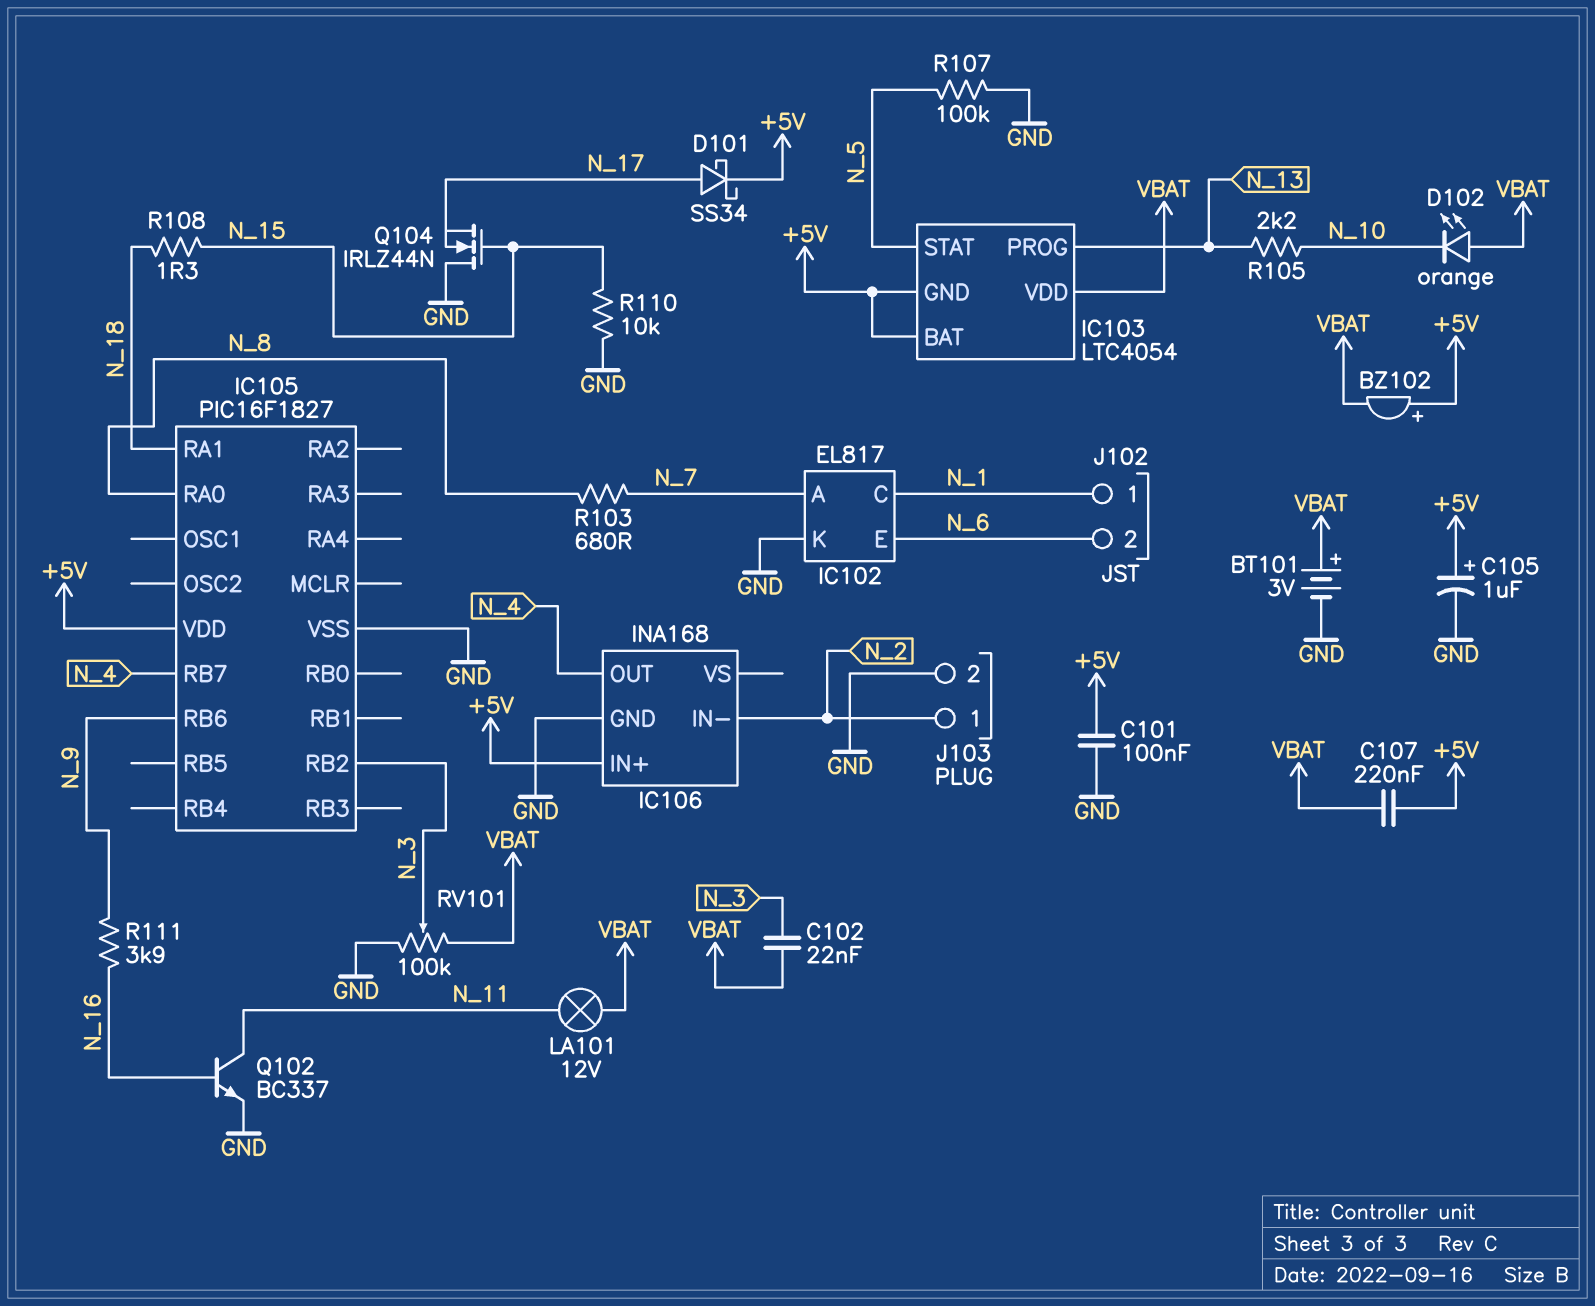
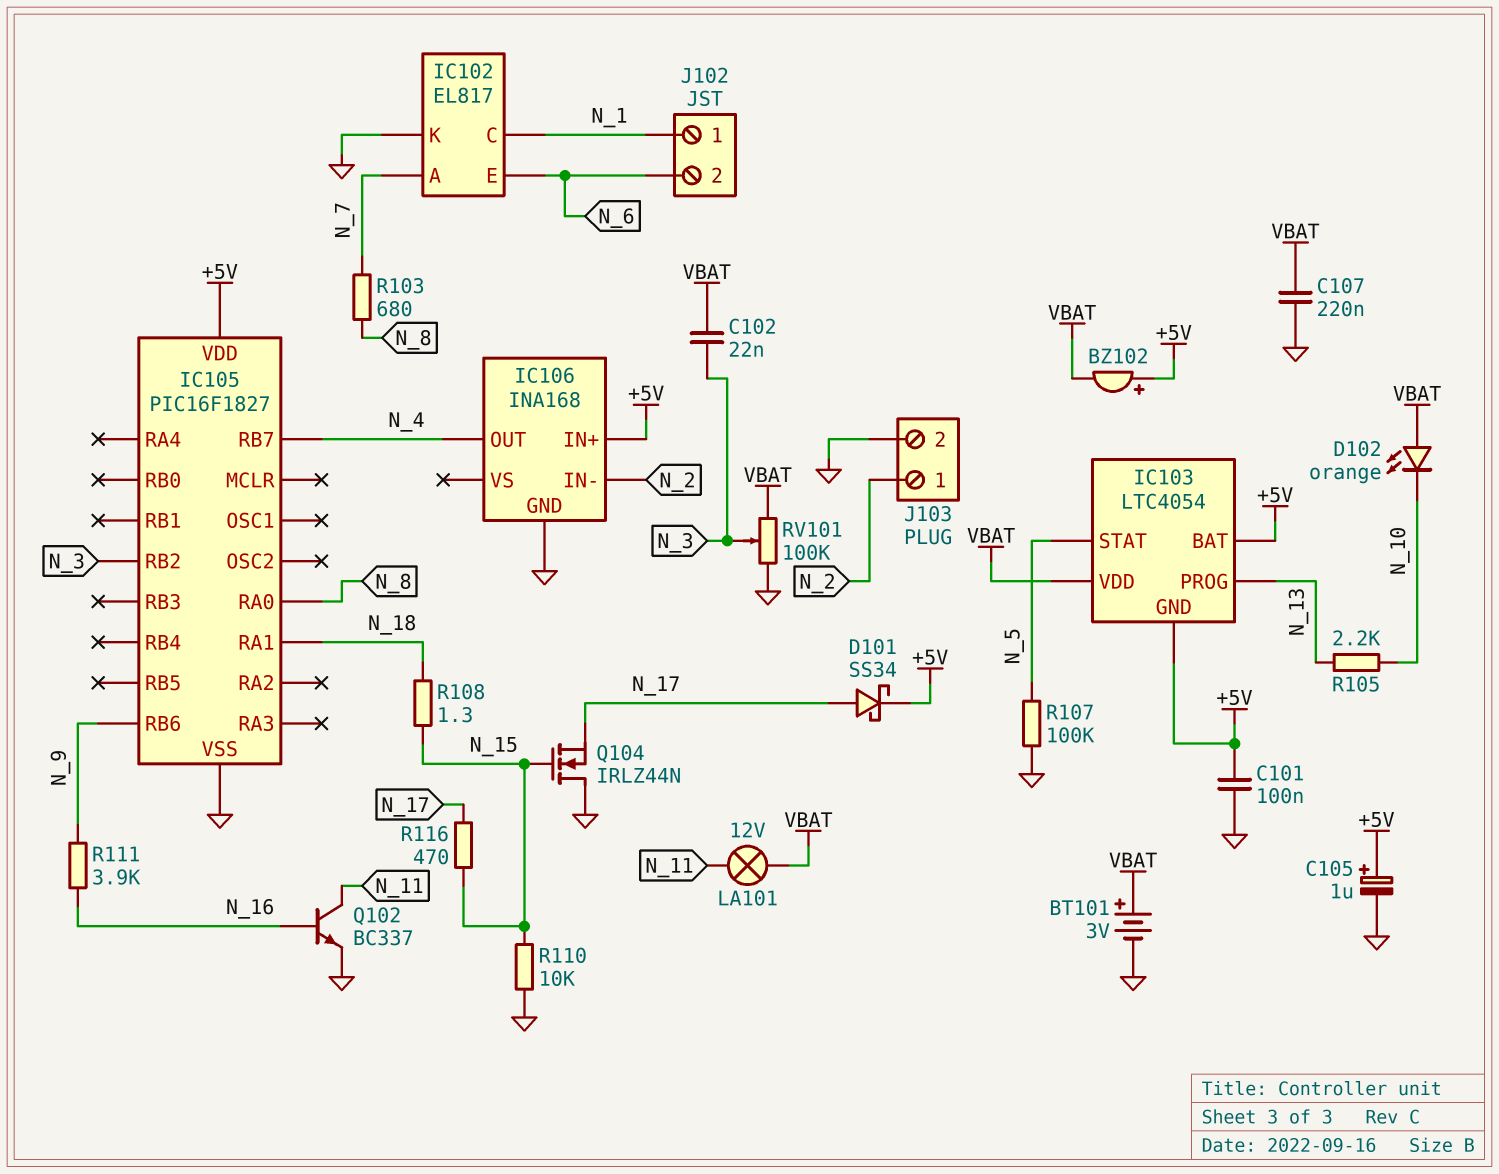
C107: 220nF (+5V, VBAT) -> 220nF (GND, VBAT)
R116: none -> 470 (N_15, N_17)

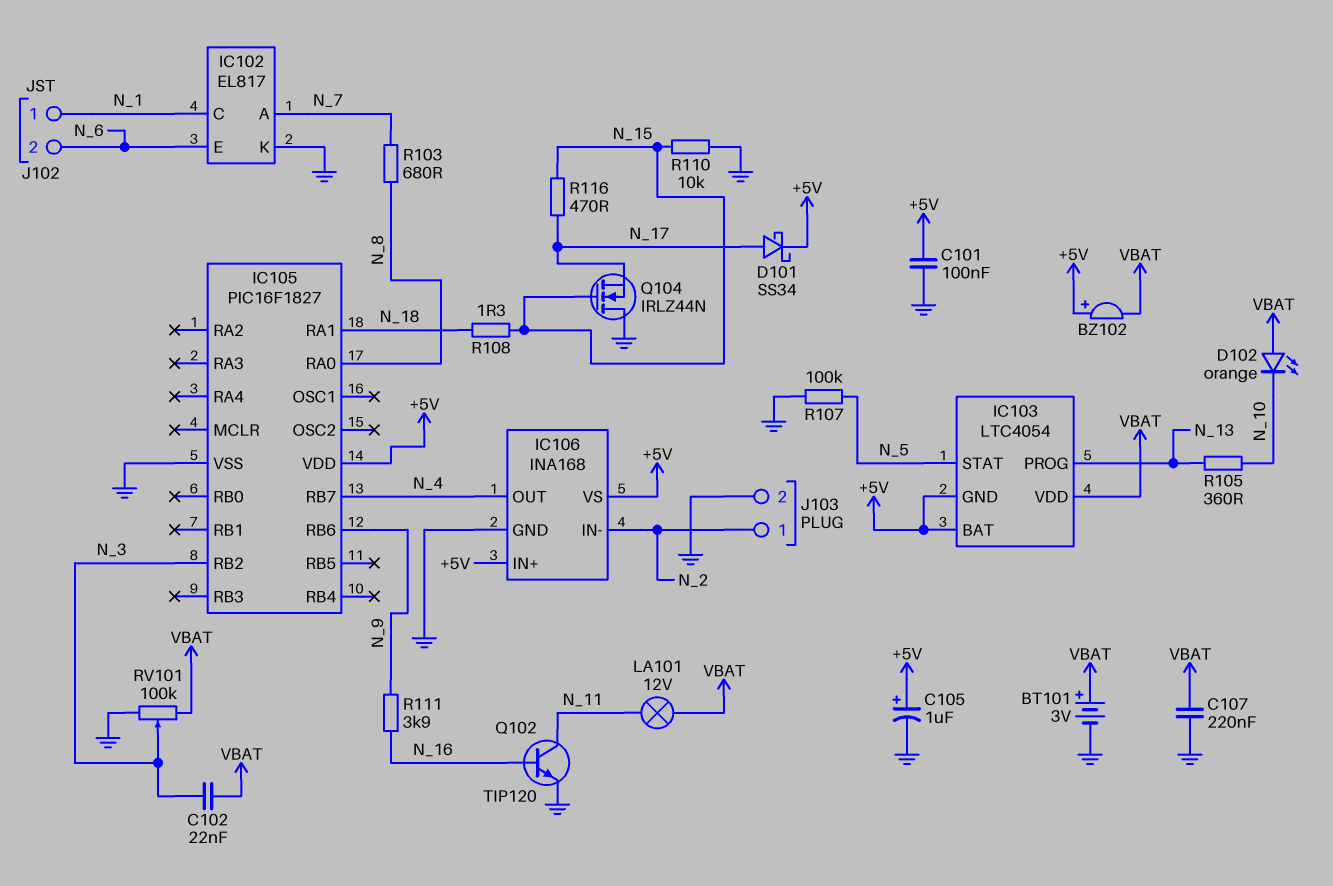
IC106 pin VS: none -> +5V
Q102: NPN BC337 (B N_16, C N_11, E GND) -> NPN TIP120 (B N_16, C N_11, E GND)
R105: 2.2k (N_10, N_13) -> 360 (N_10, N_13)

